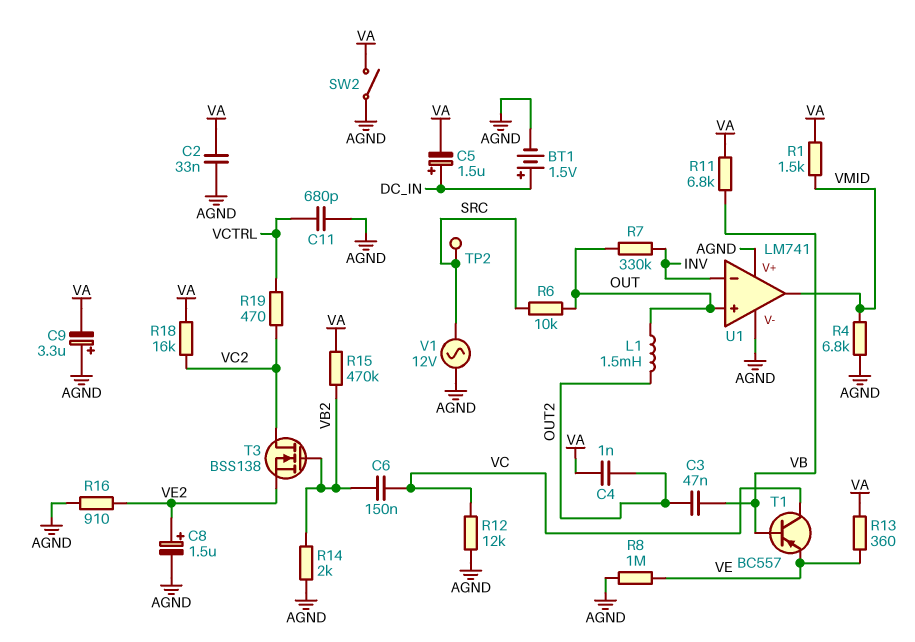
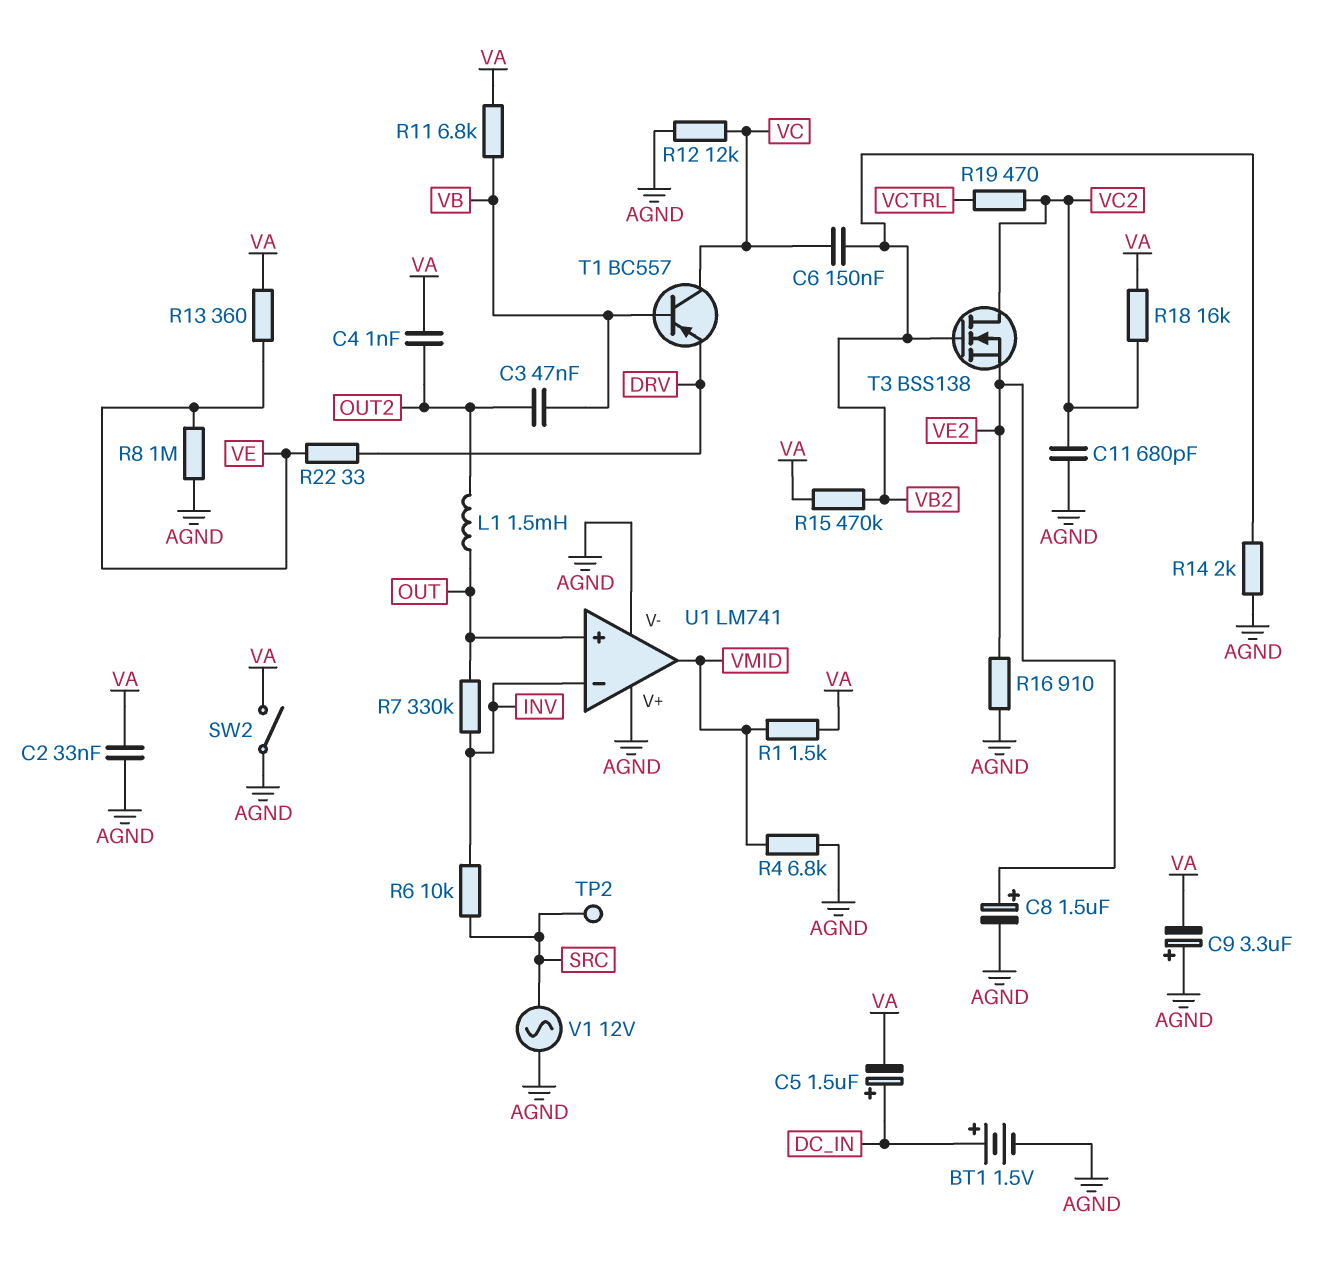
C11: 680pF (AGND, VCTRL) -> 680pF (AGND, VC2)
R6: 10k (OUT, SRC) -> 10k (INV, SRC)
R22: none -> 33 (DRV, VE)
T1: PNP BC557 (B VB, C VC, E VE) -> PNP BC557 (B VB, C VC, E DRV)

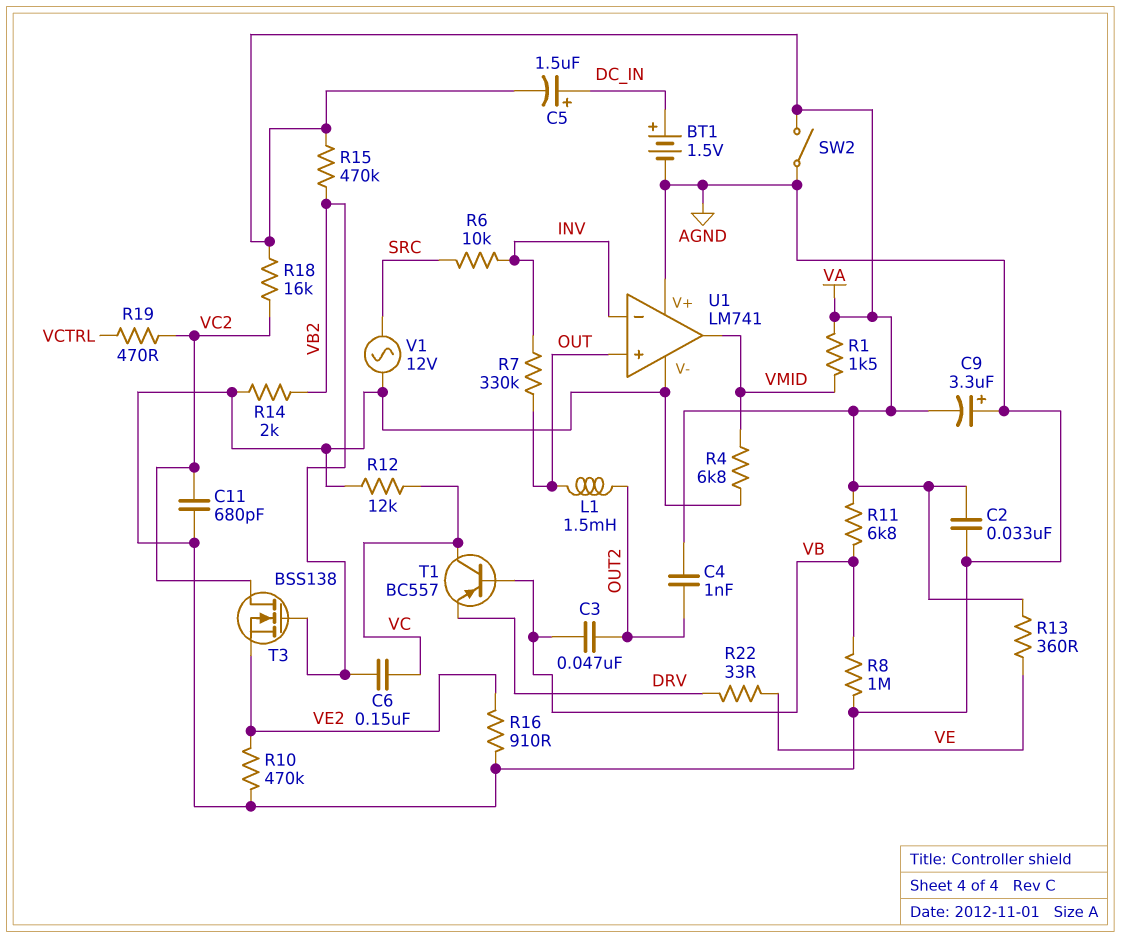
C8: 1.5uF (plus VE2, minus AGND) -> none
R8: 1M (AGND, VE) -> 1M (AGND, VB)
R10: none -> 470k (AGND, VE2)
TP2: test point (SRC) -> none

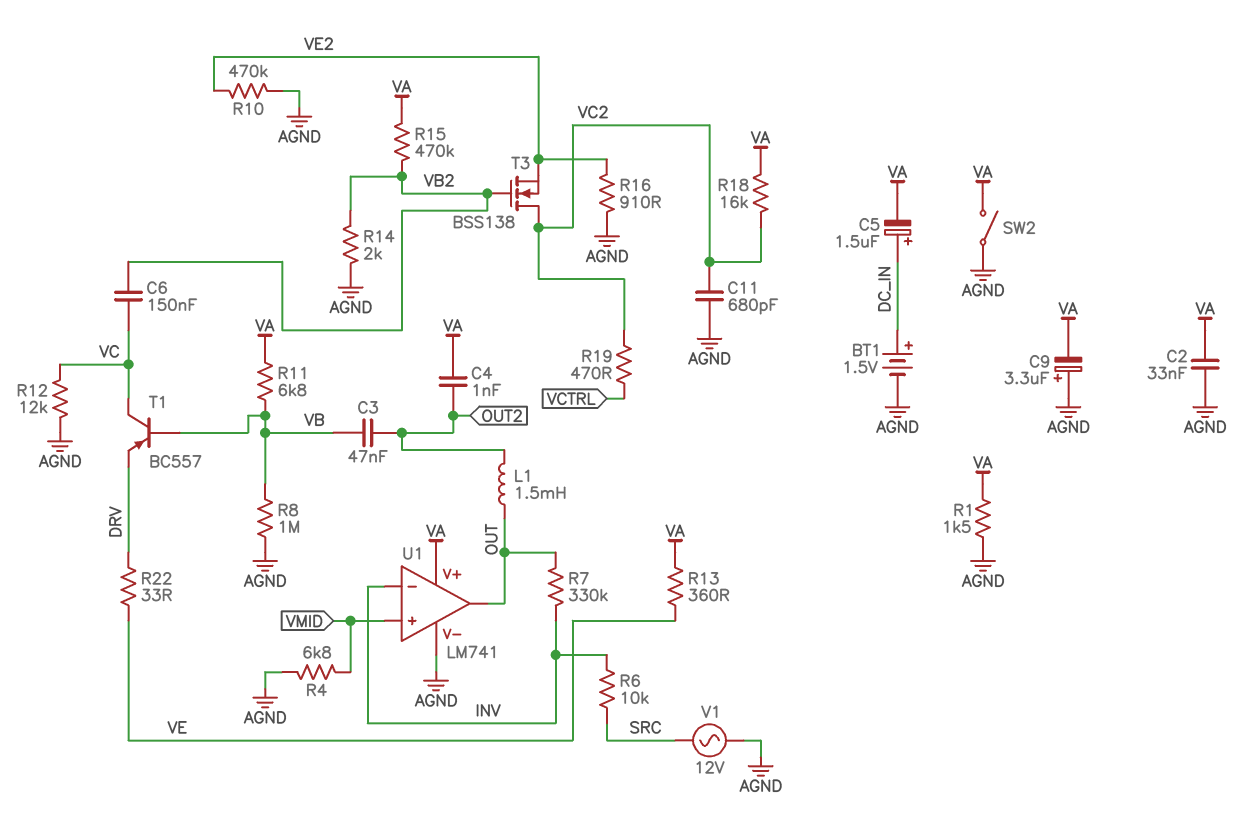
R1: 1.5k (VA, VMID) -> 1.5k (AGND, VA)
U1 pin V+: AGND -> VA
U1 pin in+: OUT -> VMID
U1 pin out: VMID -> OUT

